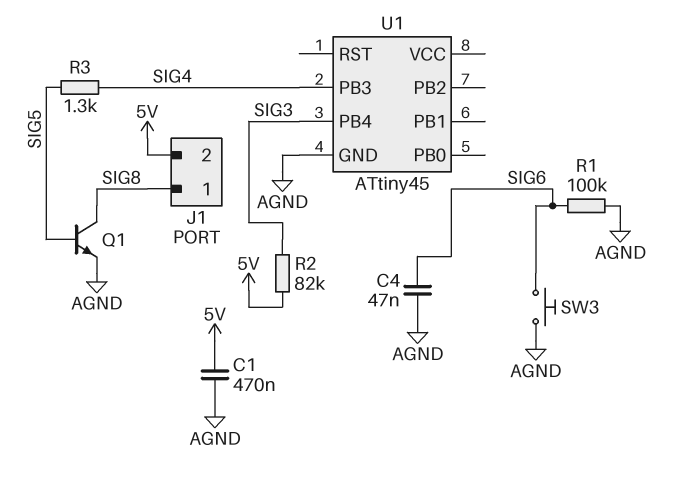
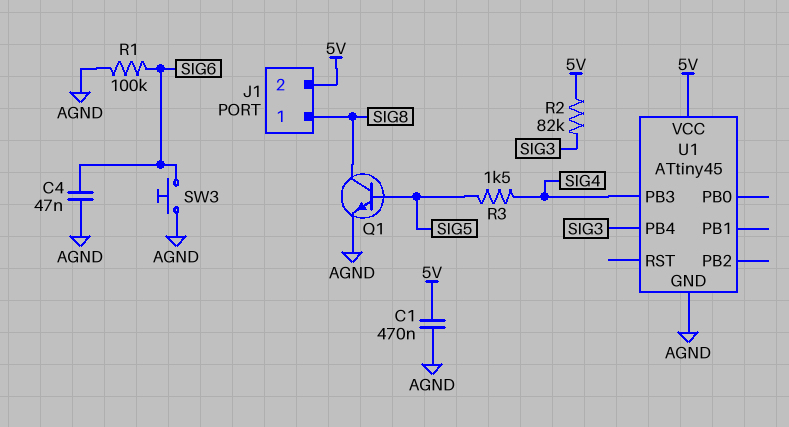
R3: 1.3k (SIG4, SIG5) -> 1.5k (SIG4, SIG5)
U1 pin VCC: none -> 5V

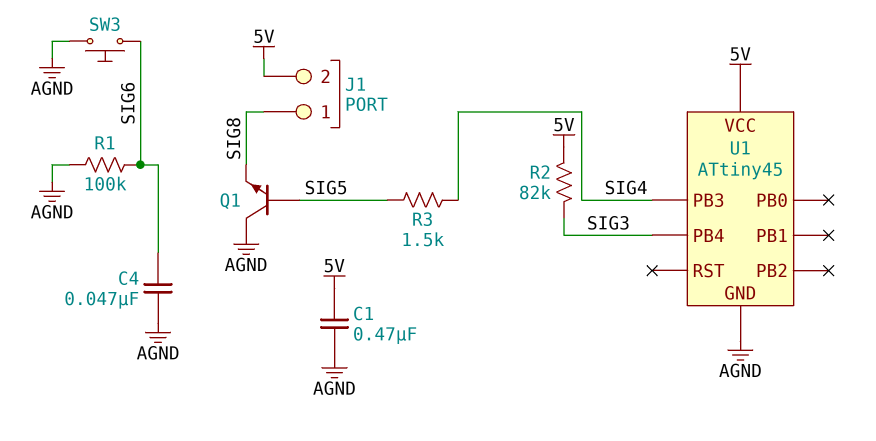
Q1: NPN (B SIG5, C SIG8, E AGND) -> NPN (B SIG5, C AGND, E SIG8)

